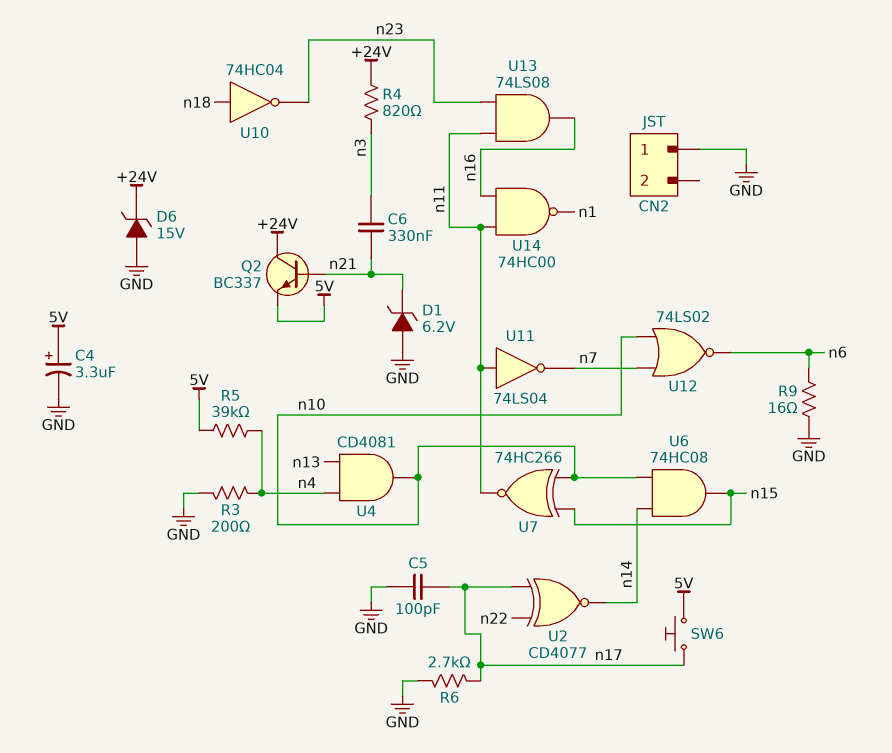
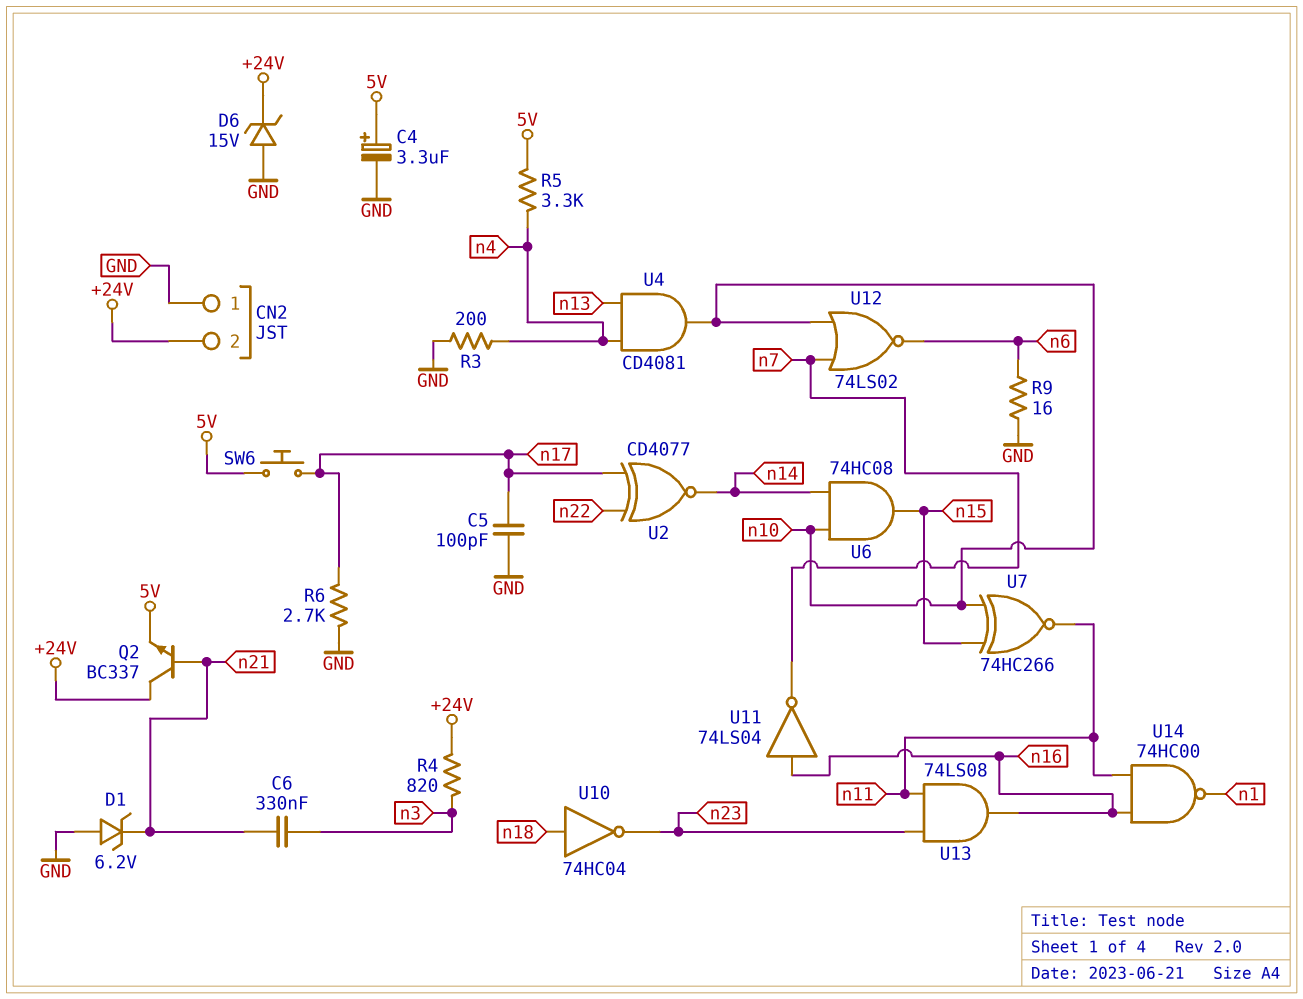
CN2 pin 2: none -> +24V
R5: 39k (5V, n4) -> 3.3k (5V, n4)
U11: NOT 74LS04 (in n11, out n7) -> NOT 74LS04 (in n16, out n7)

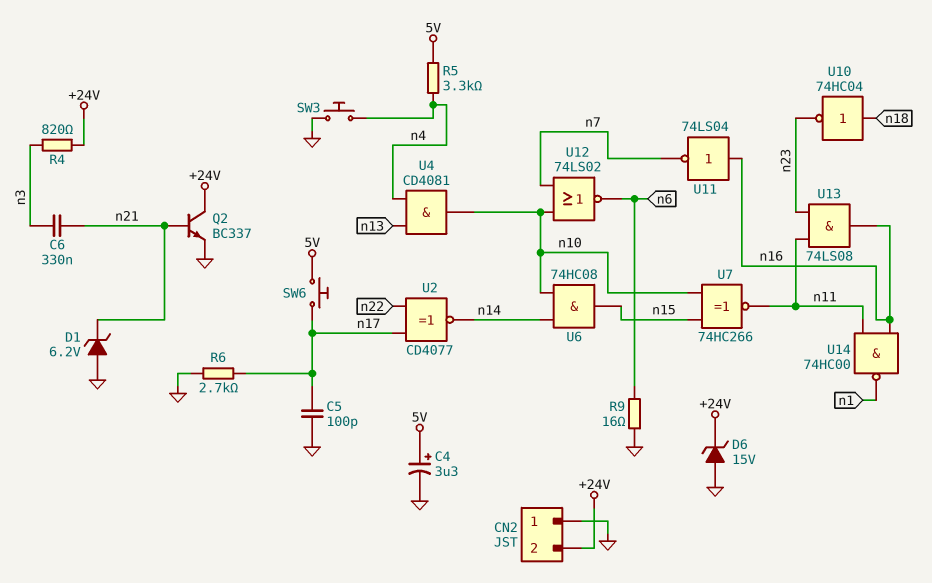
Q2: NPN BC337 (B n21, C +24V, E 5V) -> NPN BC337 (B n21, C +24V, E GND)
R3: 200 (GND, n4) -> none
SW3: none -> button (GND, n4)

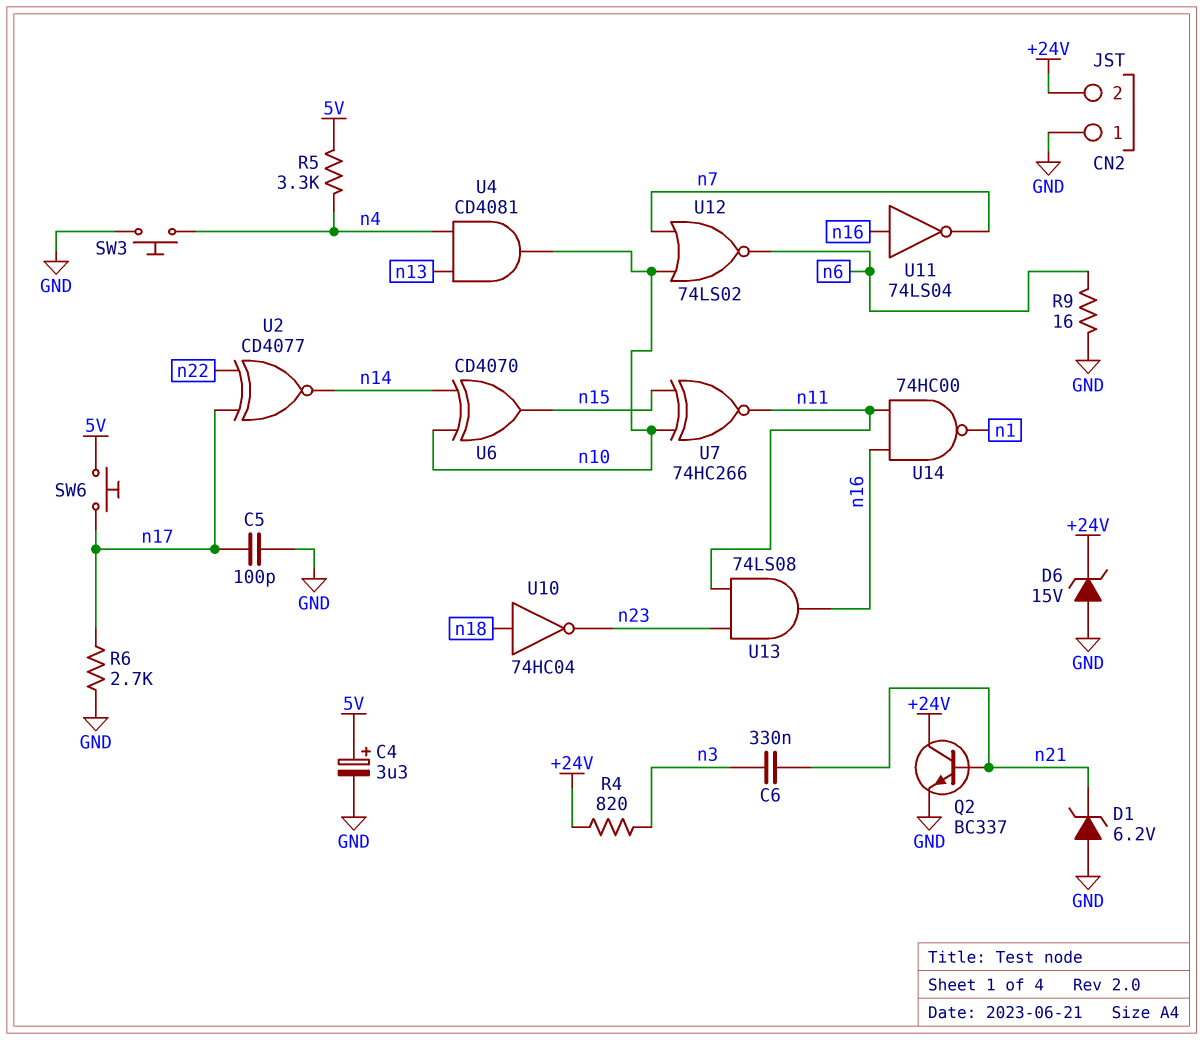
U6: AND 74HC08 (in n10, in n14, out n15) -> XOR CD4070 (in n10, in n14, out n15)

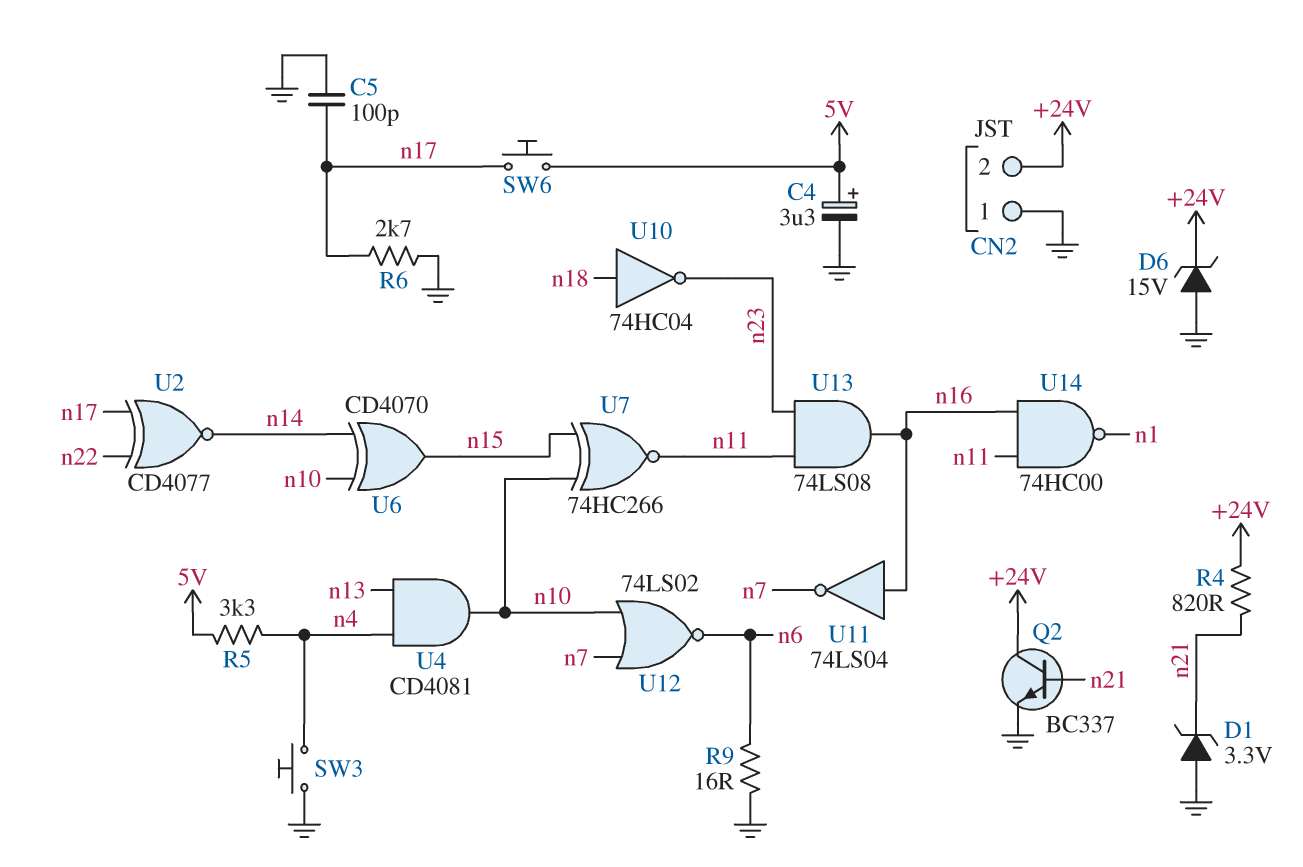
C6: 330nF (n3, n21) -> none
D1: zener 6.2V (A GND, K n21) -> zener 3.3V (A GND, K n21)
R4: 820 (+24V, n3) -> 820 (+24V, n21)

